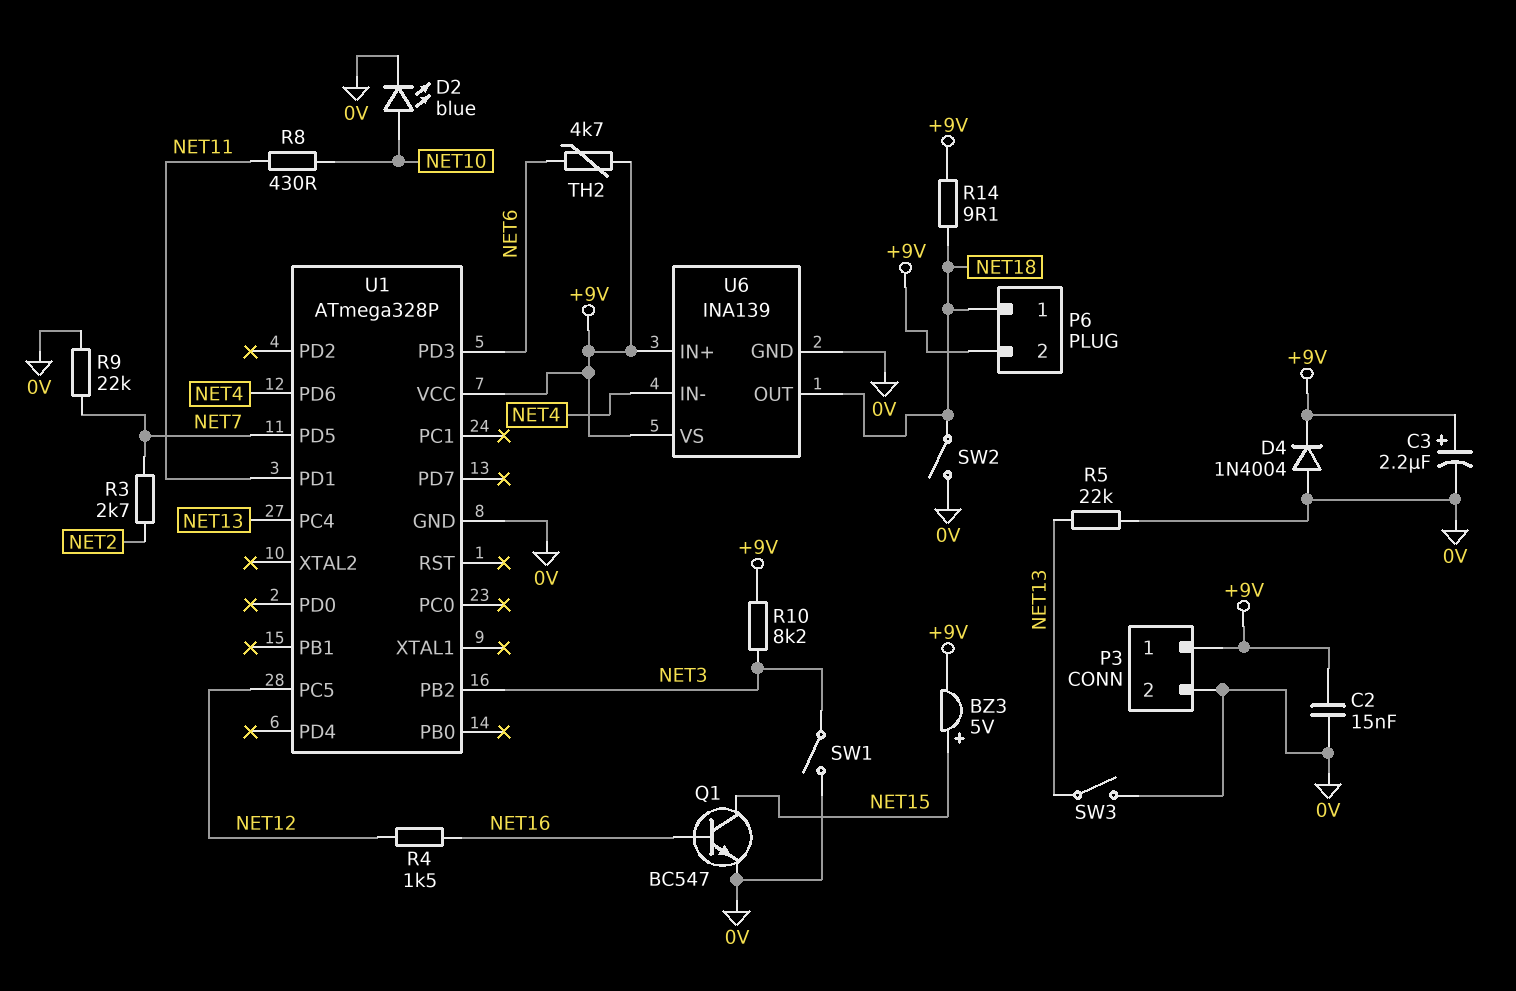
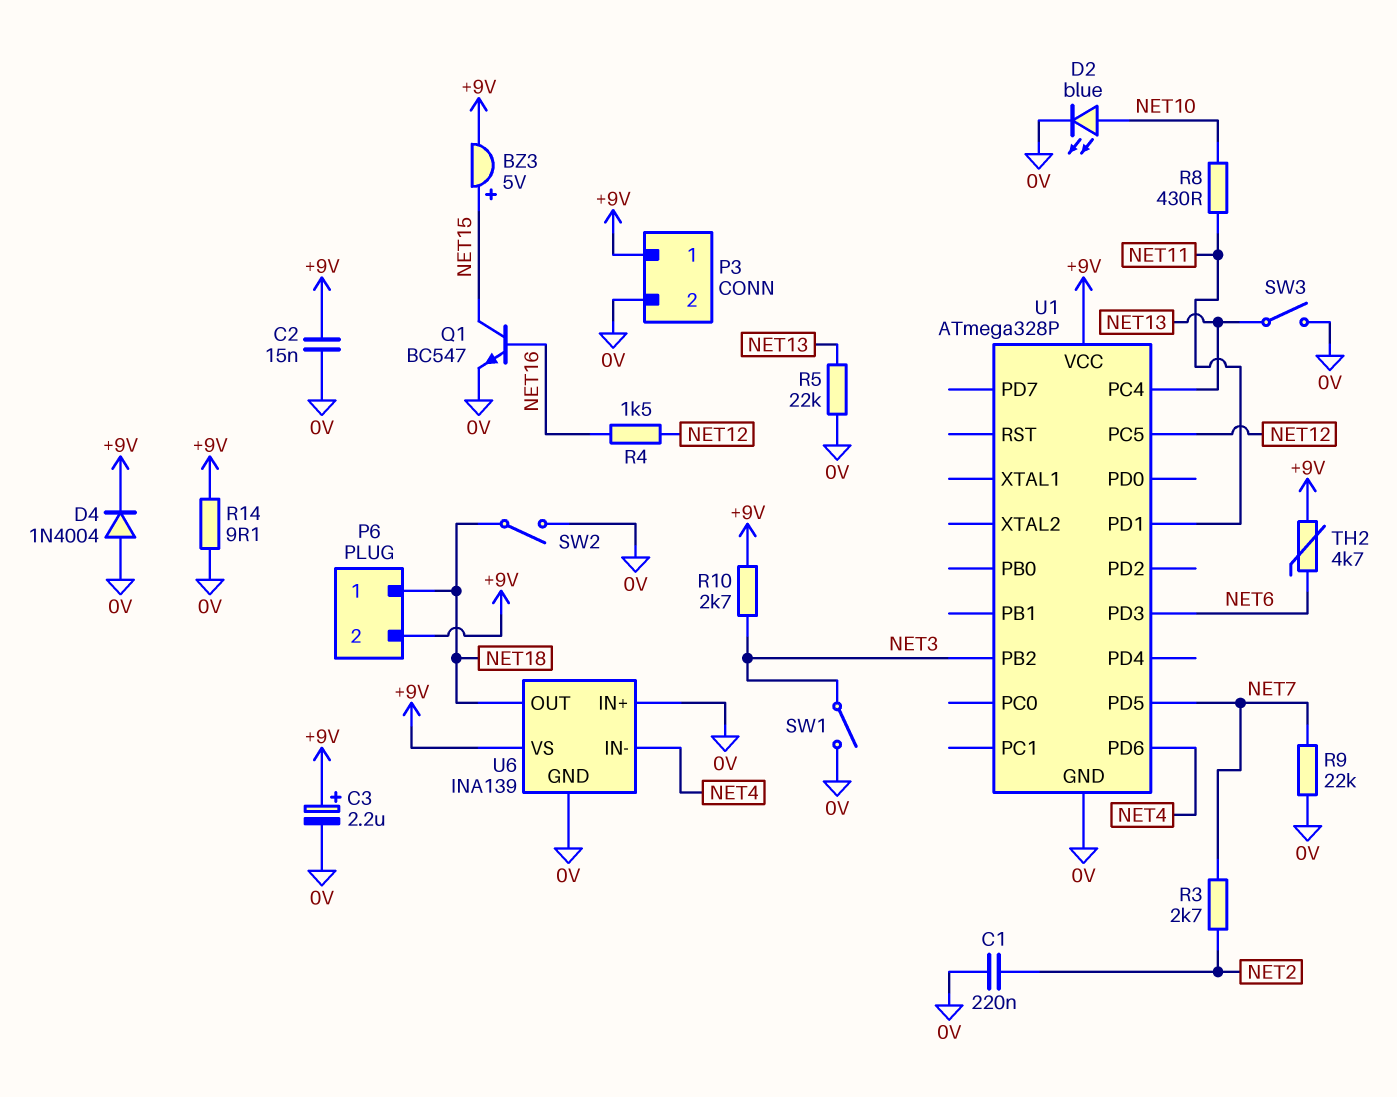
C1: none -> 220nF (0V, NET2)
R10: 8.2k (+9V, NET3) -> 2.7k (+9V, NET3)
R14: 9.1 (+9V, NET18) -> 9.1 (+9V, 0V)
U6 pin IN+: +9V -> 0V

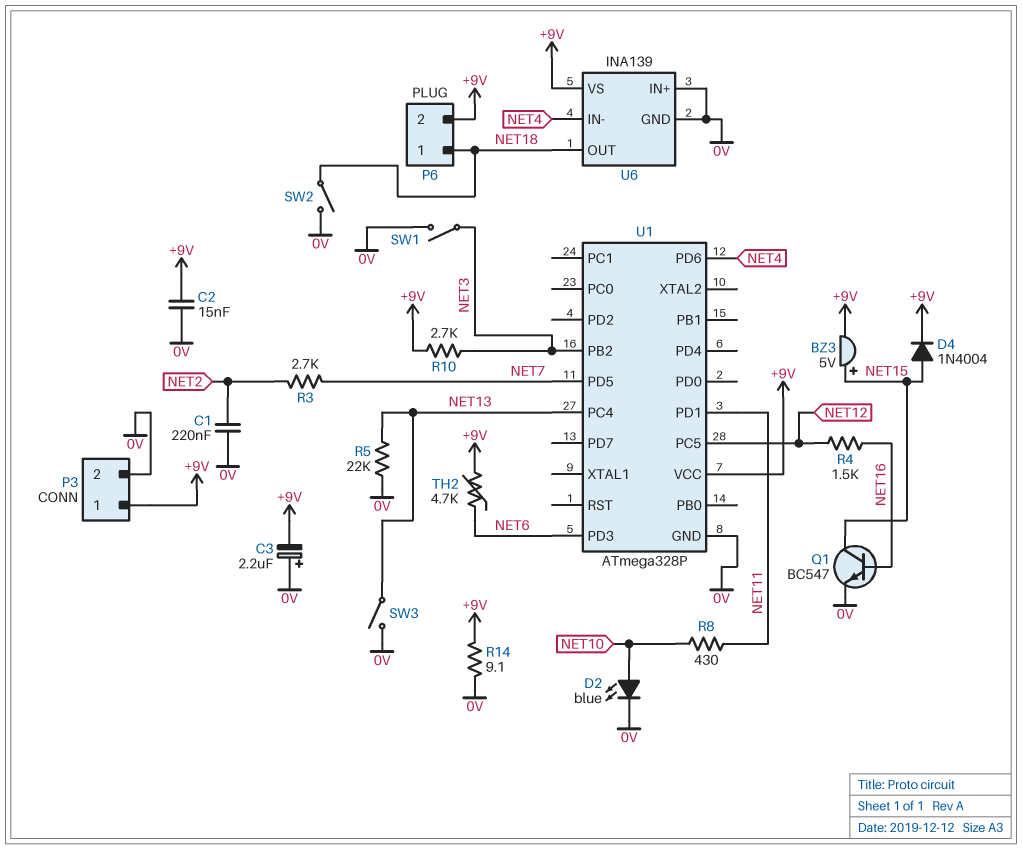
C3: 2.2uF (plus +9V, minus 0V) -> 2.2uF (plus 0V, minus +9V)
D4: diode 1N4004 (A 0V, K +9V) -> diode 1N4004 (A NET15, K +9V)
R9: 22k (0V, NET7) -> none

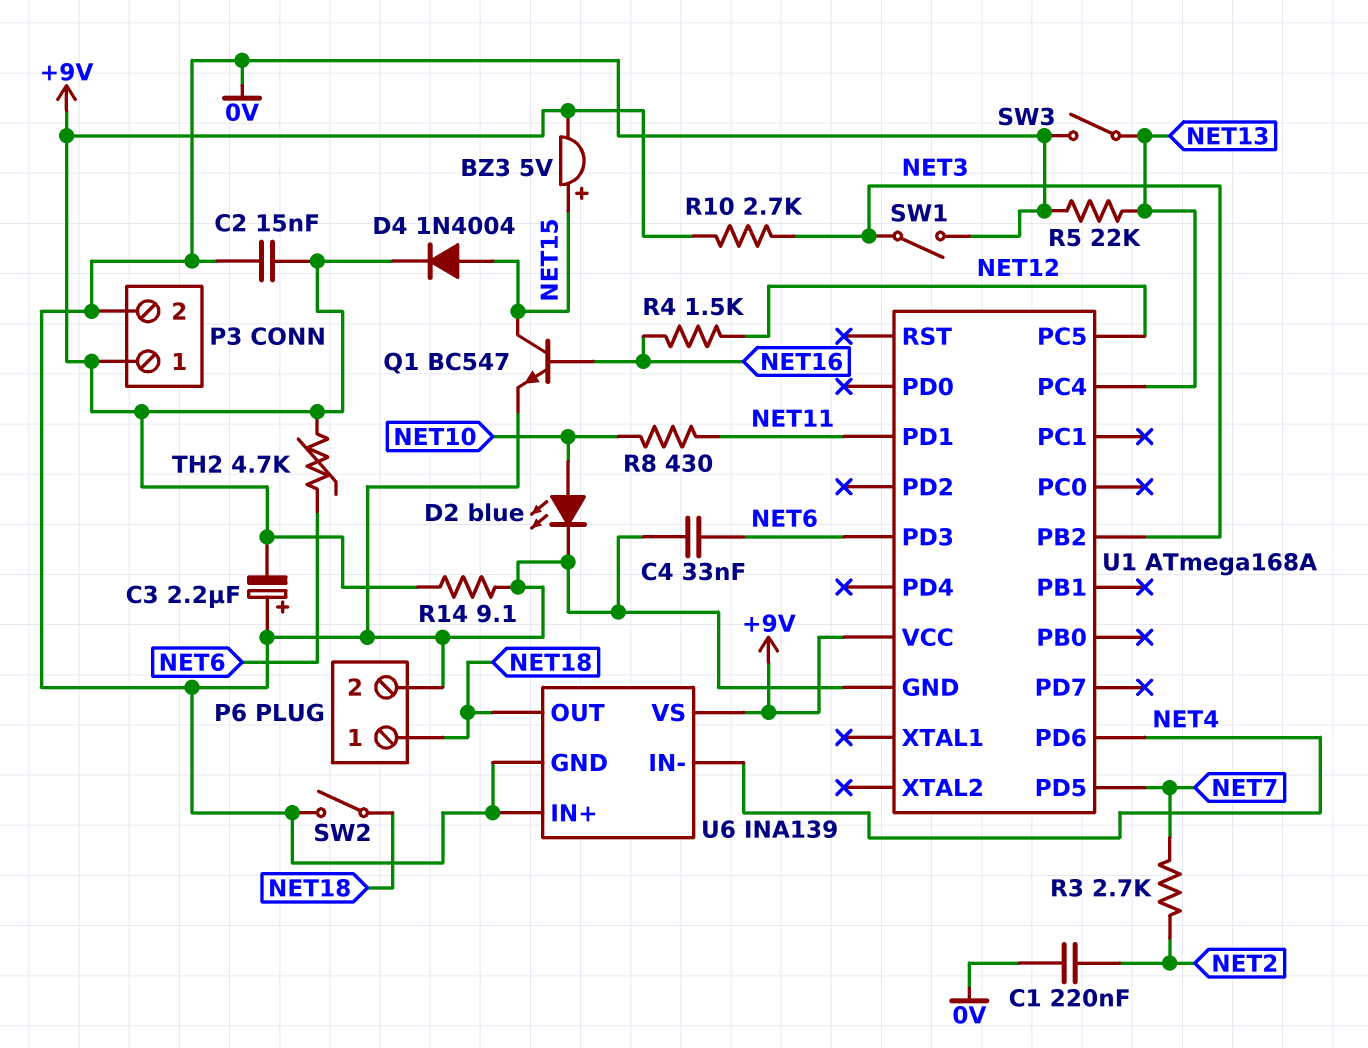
C4: none -> 33nF (0V, NET6)
P6 pin 2: +9V -> 0V
U1: ATmega328P -> ATmega168A

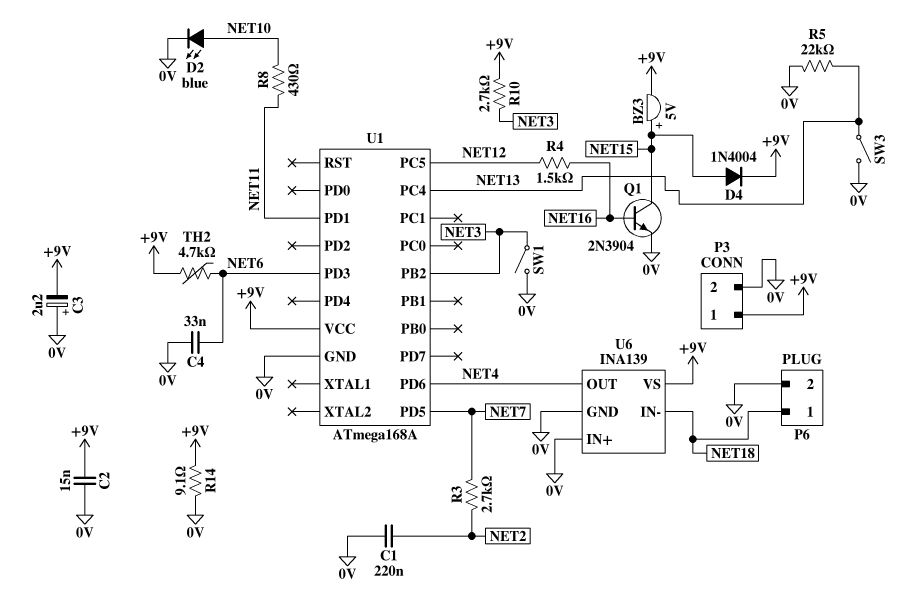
Q1: NPN BC547 (B NET16, C NET15, E 0V) -> NPN 2N3904 (B NET16, C NET15, E 0V)
SW2: switch (0V, NET18) -> none
U6 pin IN-: NET4 -> NET18
U6 pin OUT: NET18 -> NET4

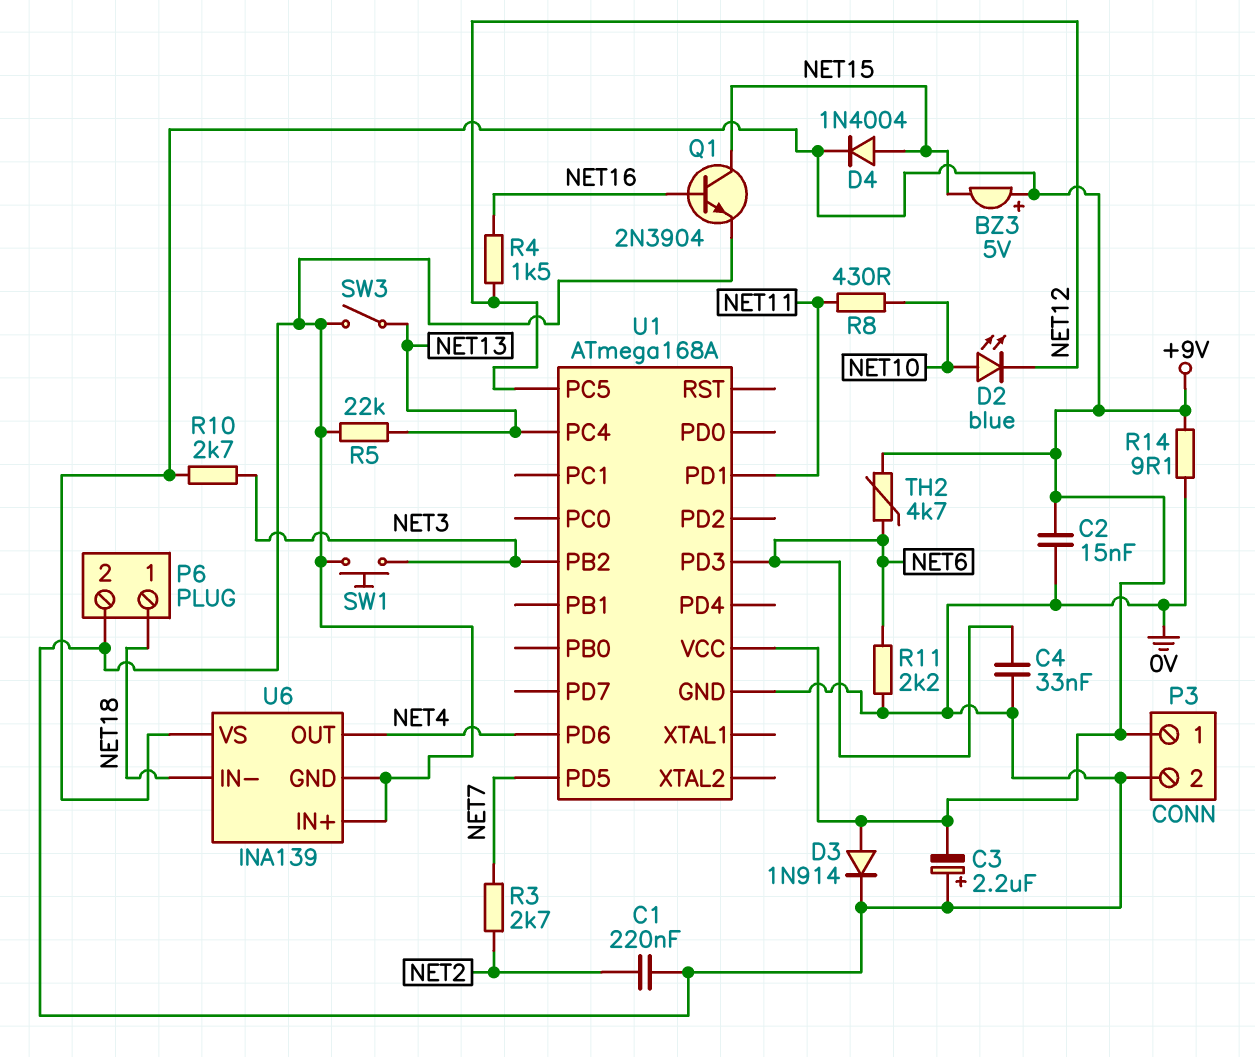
BZ3: buzzer 5V (plus NET15, minus +9V) -> buzzer 5V (plus +9V, minus NET15)
D2: LED blue (A NET10, K 0V) -> LED blue (A NET10, K NET12)
D3: none -> diode 1N914 (A +9V, K 0V)
R11: none -> 2.2k (0V, NET6)
SW1: switch (0V, NET3) -> button (0V, NET3)

